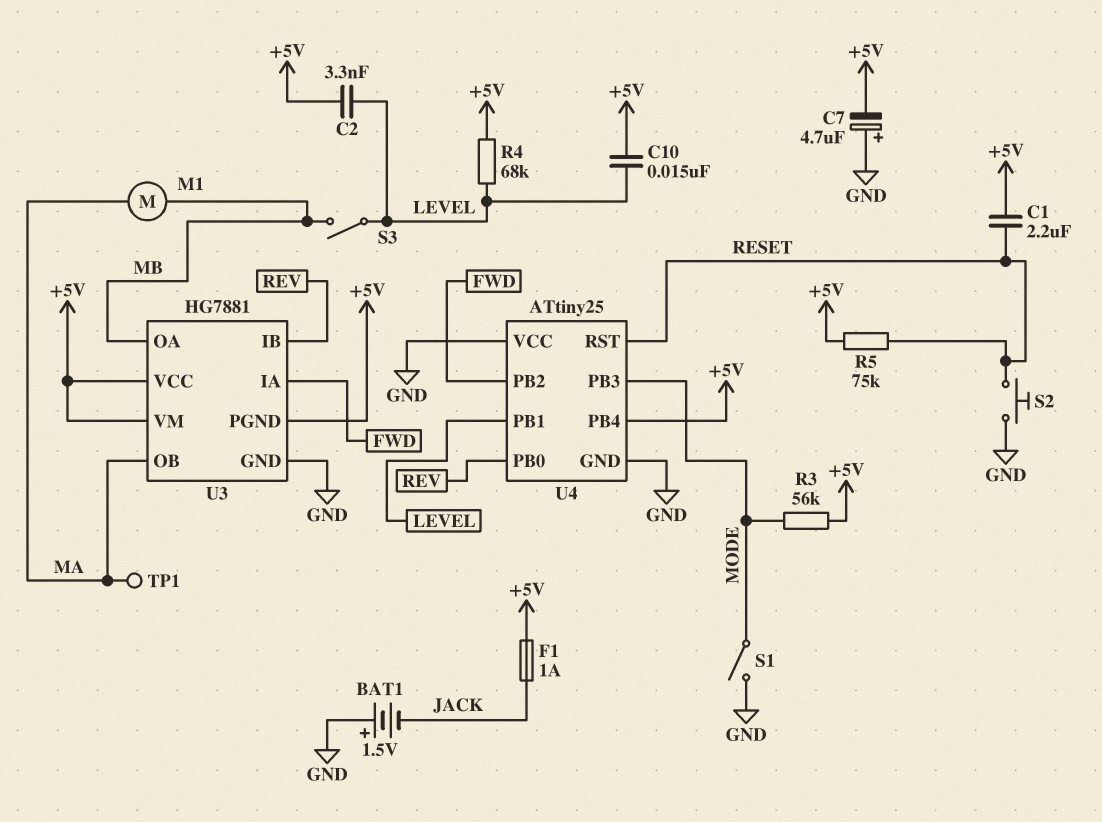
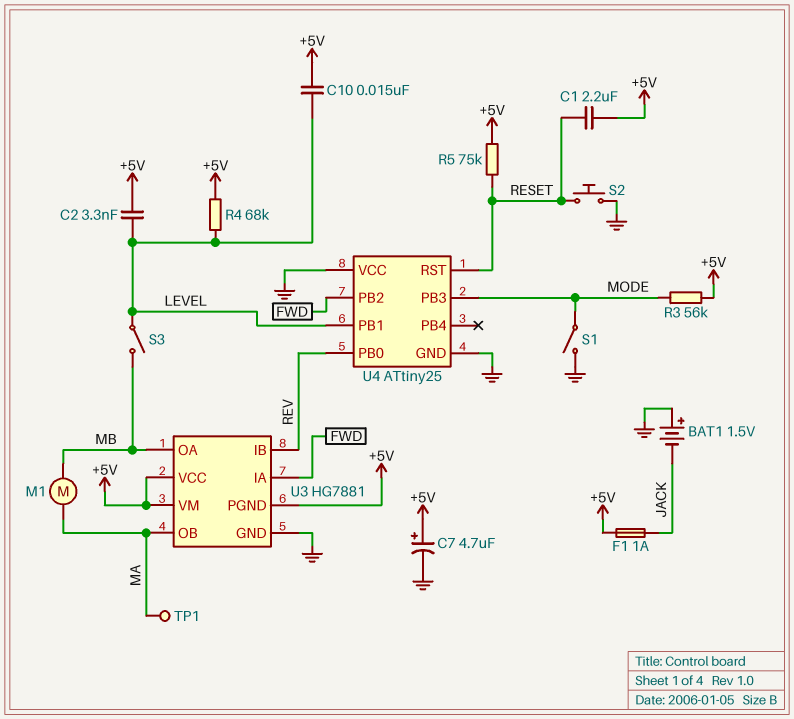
C7: 4.7uF (plus GND, minus +5V) -> 4.7uF (plus +5V, minus GND)
U4 pin PB4: +5V -> none

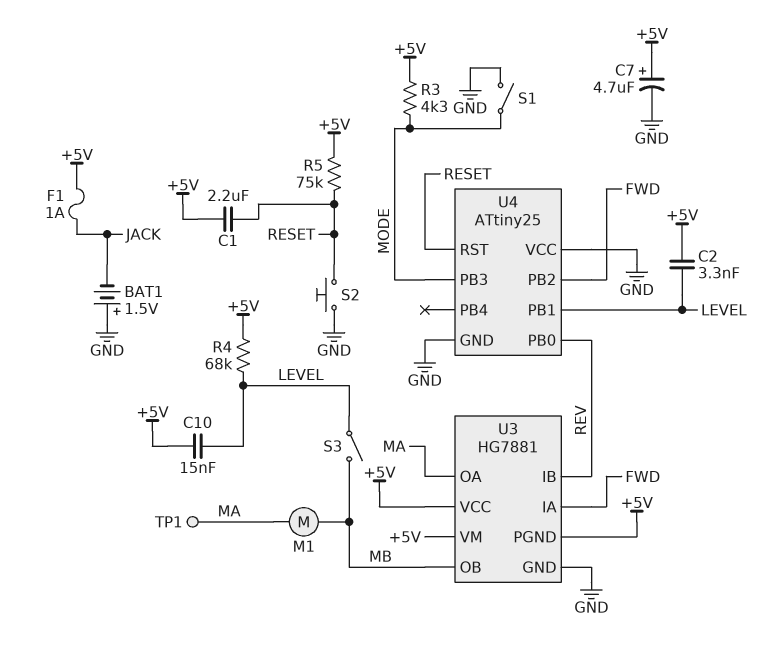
R3: 56k (+5V, MODE) -> 4.3k (+5V, MODE)
U3 pin OA: MB -> MA
U3 pin OB: MA -> MB

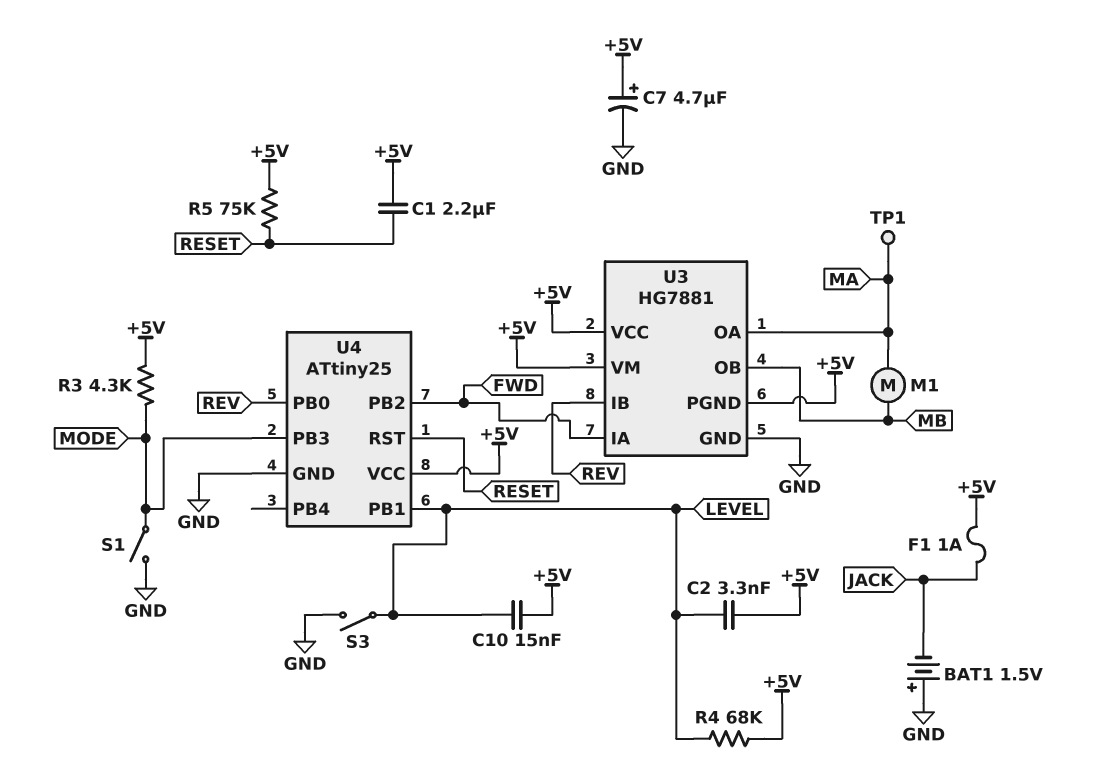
S2: button (GND, RESET) -> none
S3: switch (LEVEL, MB) -> switch (GND, LEVEL)
U4 pin VCC: GND -> +5V

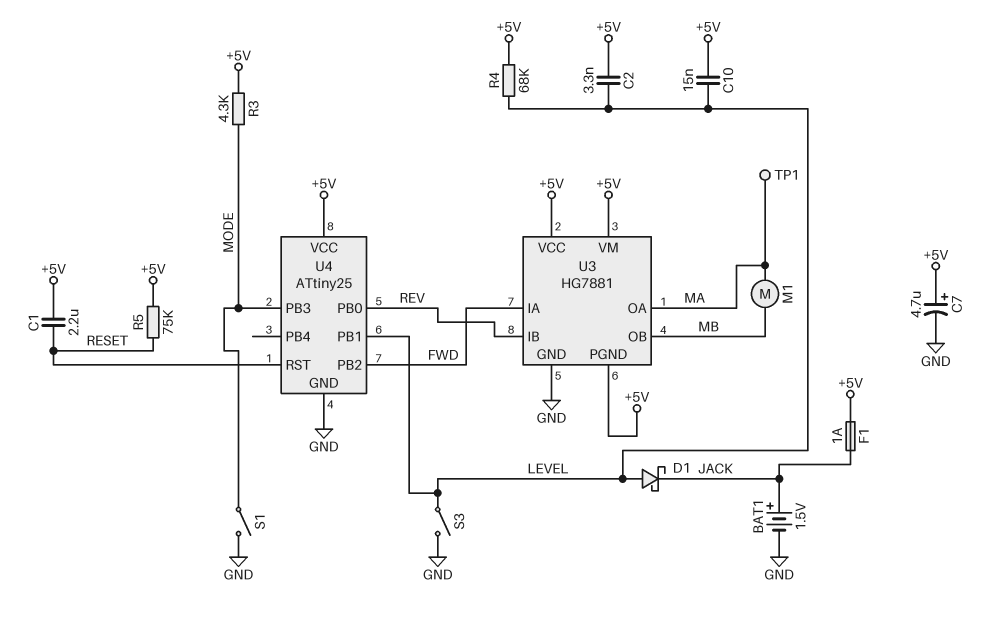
BAT1: 1.5V (plus GND, minus JACK) -> 1.5V (plus JACK, minus GND)
D1: none -> schottky (A LEVEL, K JACK)

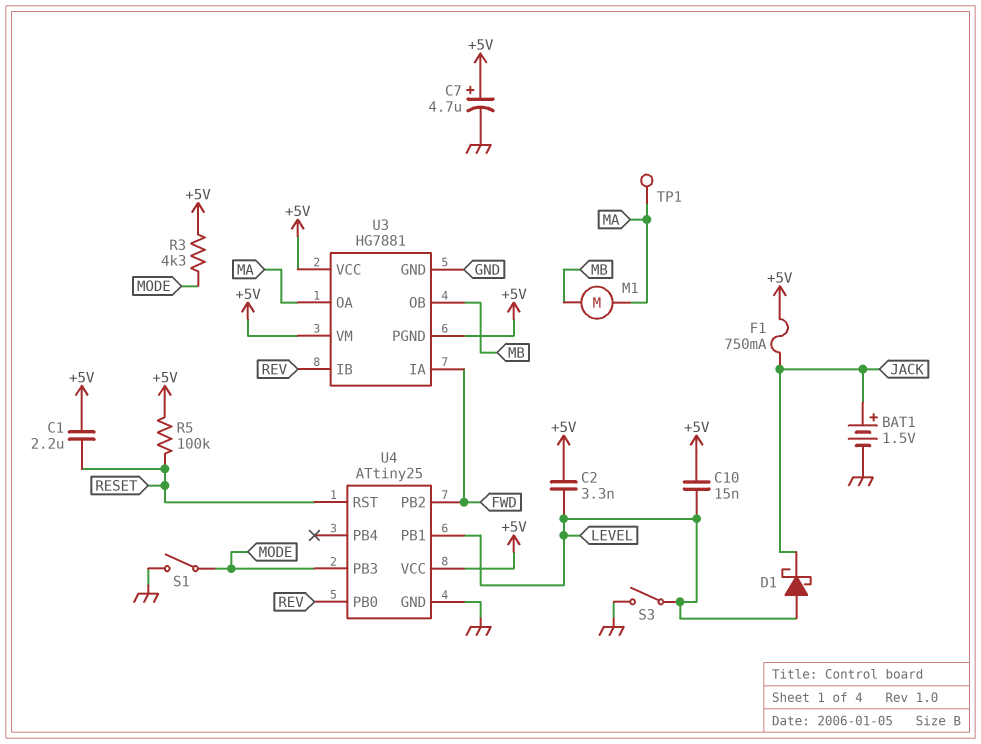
F1: 1A (+5V, JACK) -> 750mA (+5V, JACK)
R4: 68k (+5V, LEVEL) -> none
R5: 75k (+5V, RESET) -> 100k (+5V, RESET)

